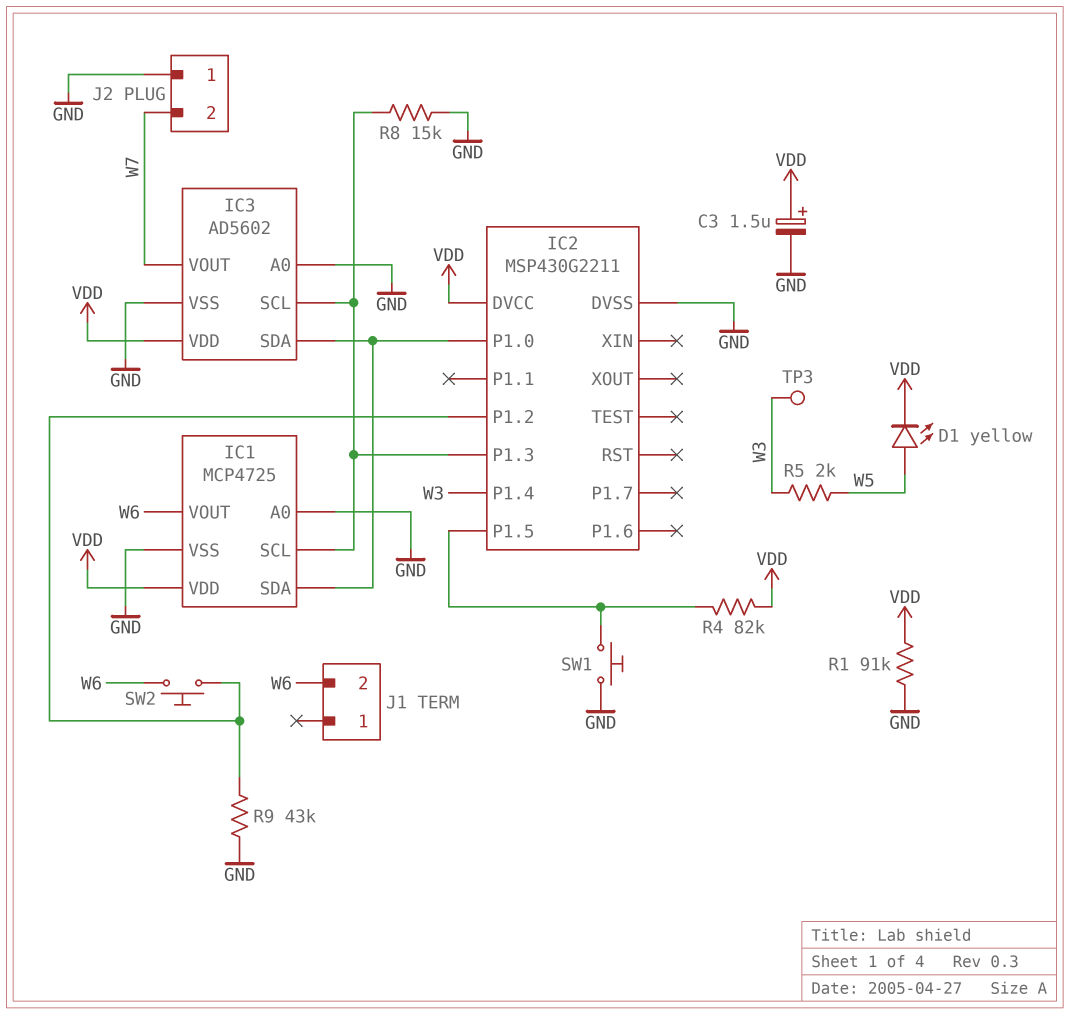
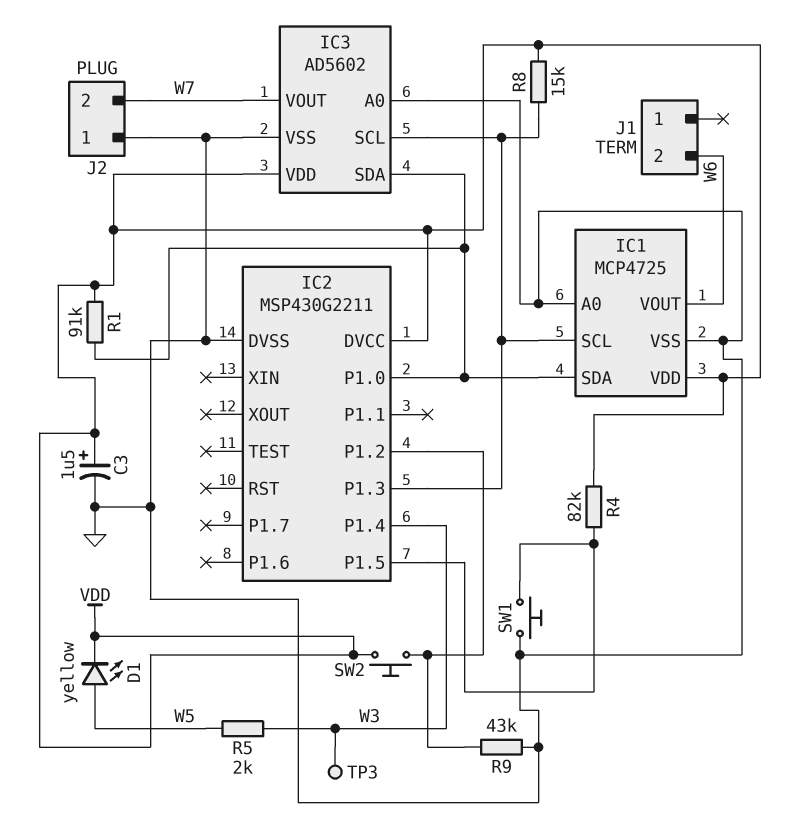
R1: 91k (GND, VDD) -> 91k (IC1/SDA, VDD)
R8: 15k (GND, IC1/SCL) -> 15k (IC1/SCL, VDD)
SW2: button (IC2/P1.2, W6) -> button (IC2/P1.2, VDD)

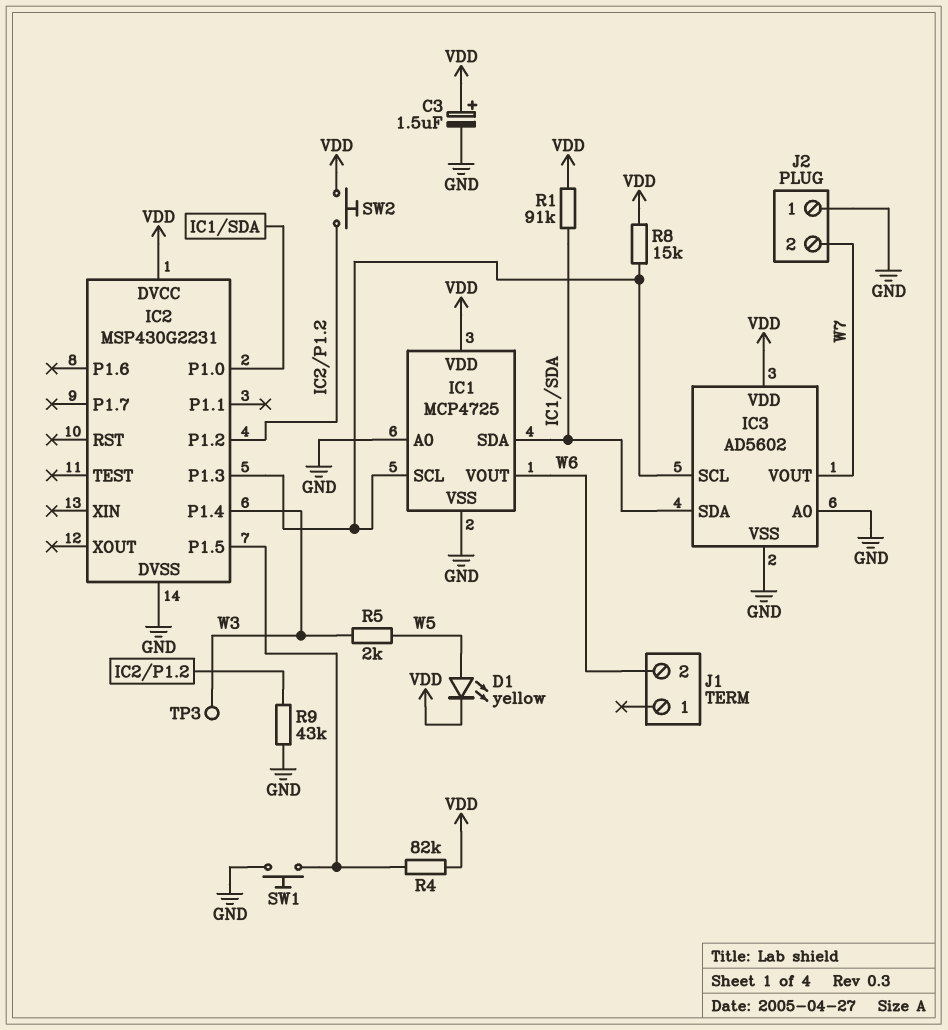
IC2: MSP430G2211 -> MSP430G2231

